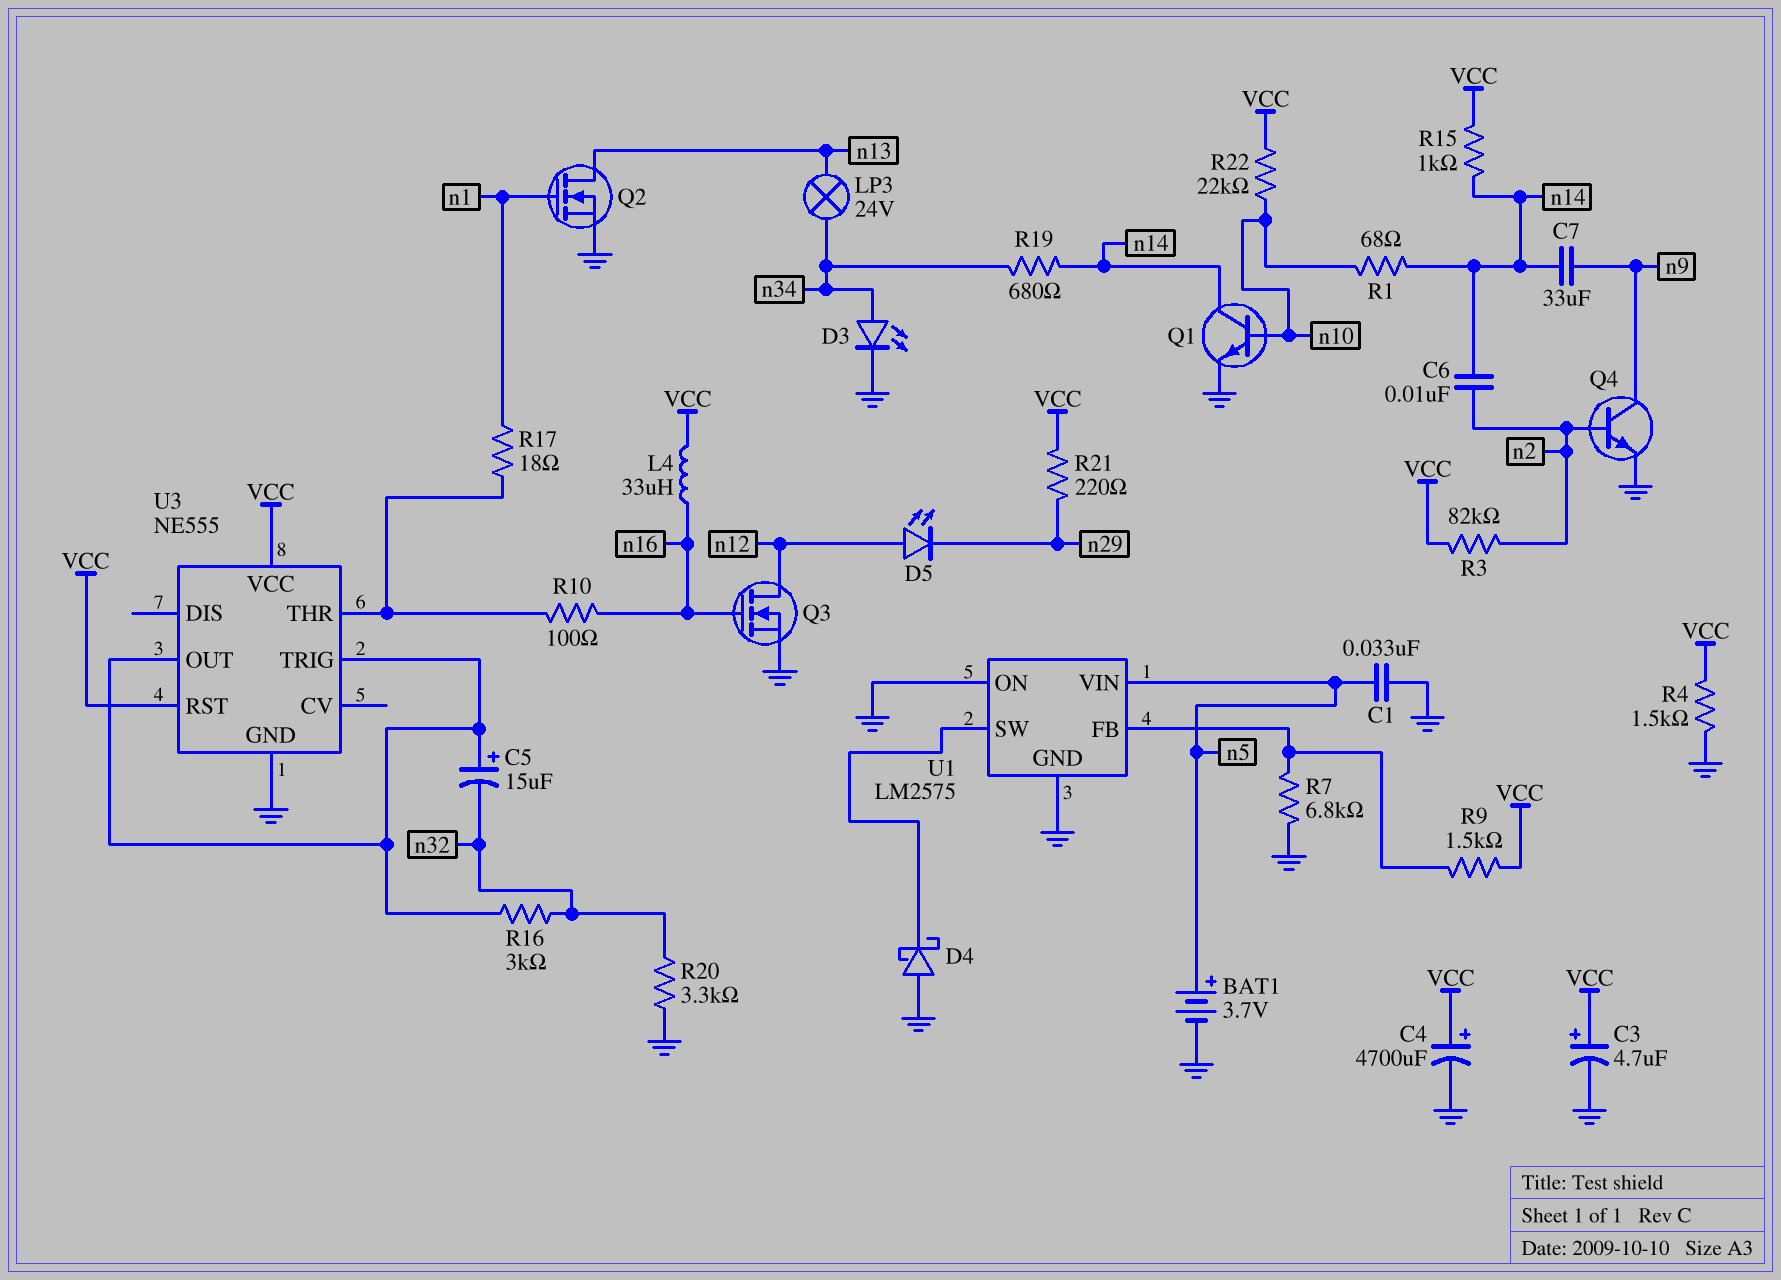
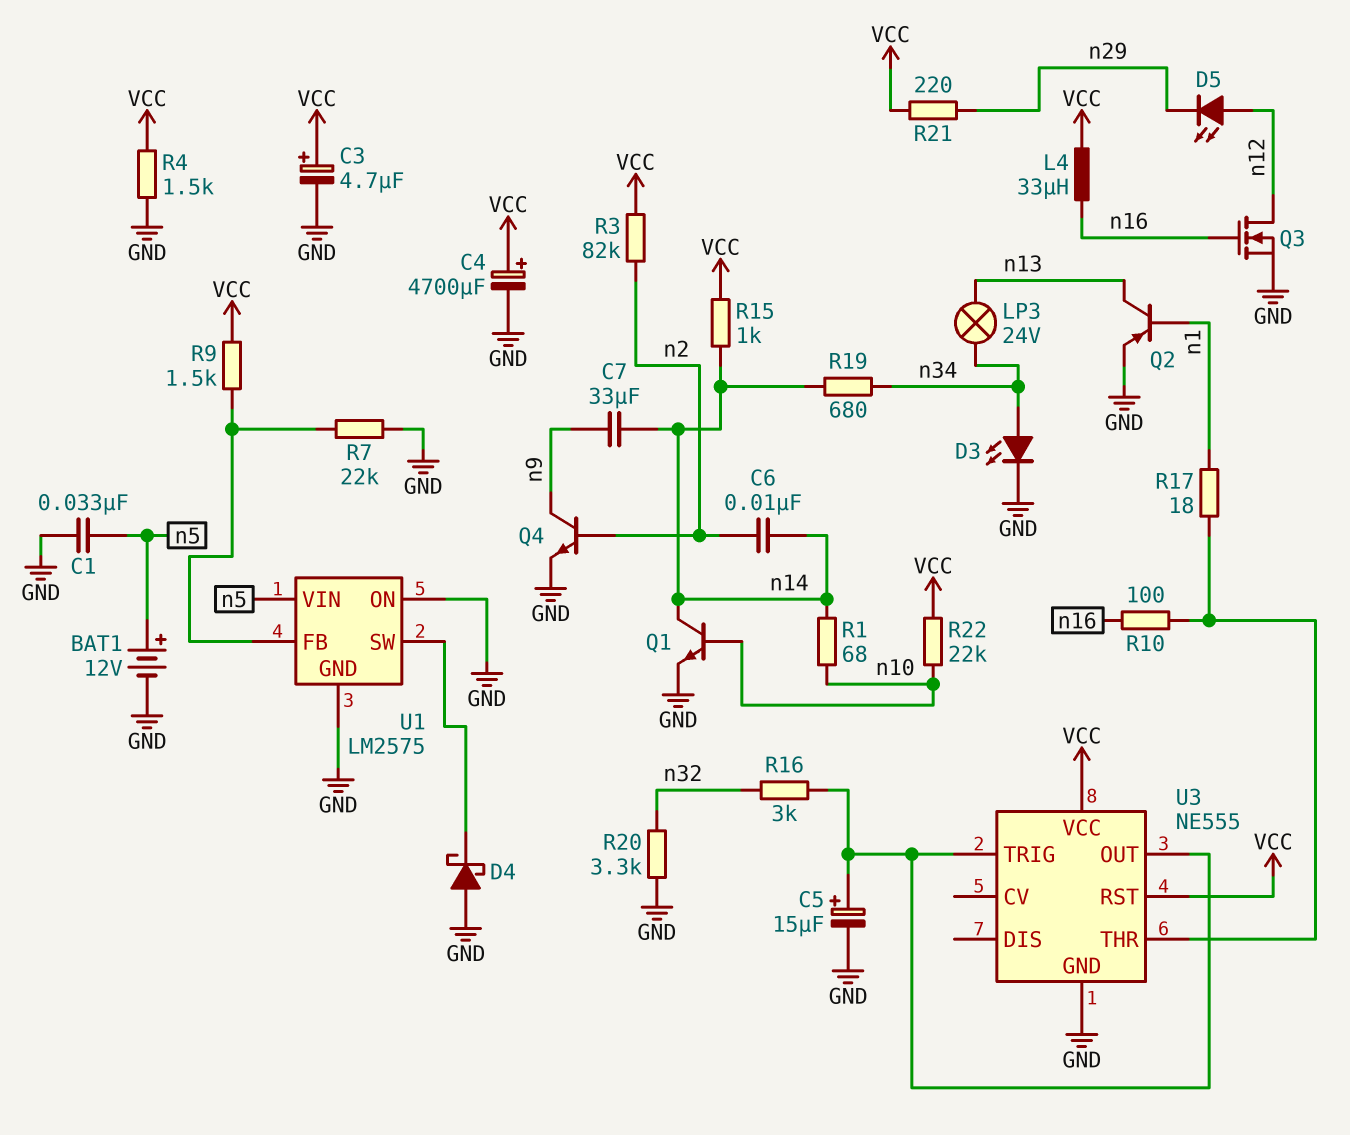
BAT1: 3.7V (plus n5, minus GND) -> 12V (plus n5, minus GND)
C5: 15uF (plus U3/OUT, minus n32) -> 15uF (plus U3/OUT, minus GND)
Q2: NMOS (G n1, D n13, S GND) -> PNP (B n1, C n13, E GND)
R7: 6.8k (GND, U1/FB) -> 22k (GND, U1/FB)

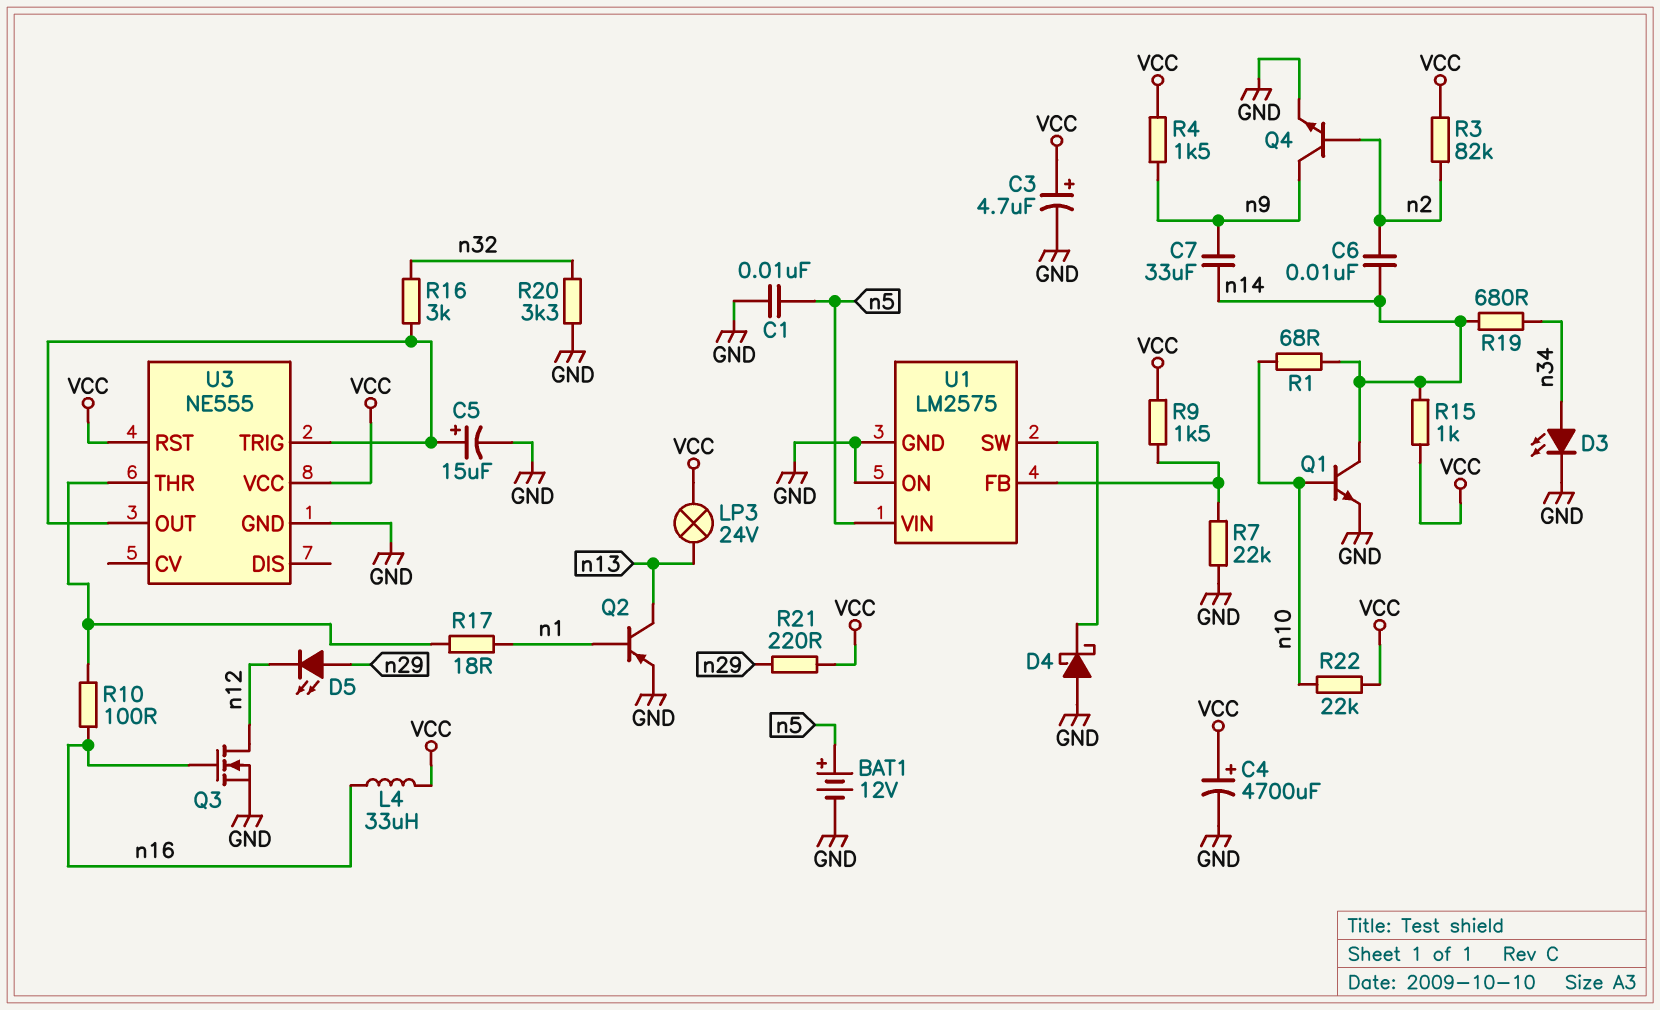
C1: 33nF (GND, n5) -> 10nF (GND, n5)
D5: LED (A n12, K n29) -> LED (A n29, K n12)
LP3: lamp 24V (n13, n34) -> lamp 24V (VCC, n13)
R4: 1.5k (GND, VCC) -> 1.5k (VCC, n9)

